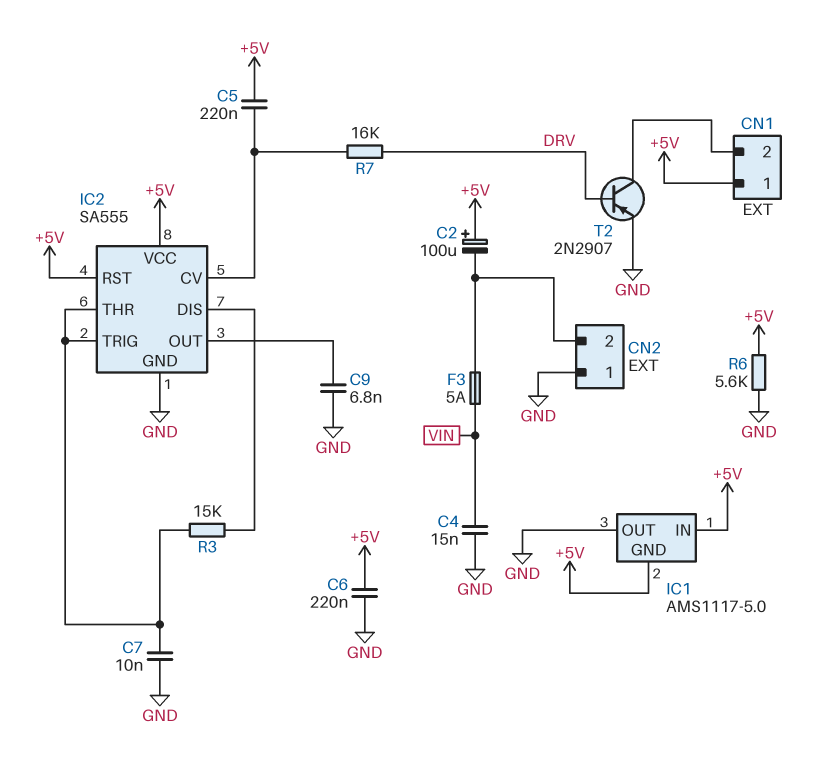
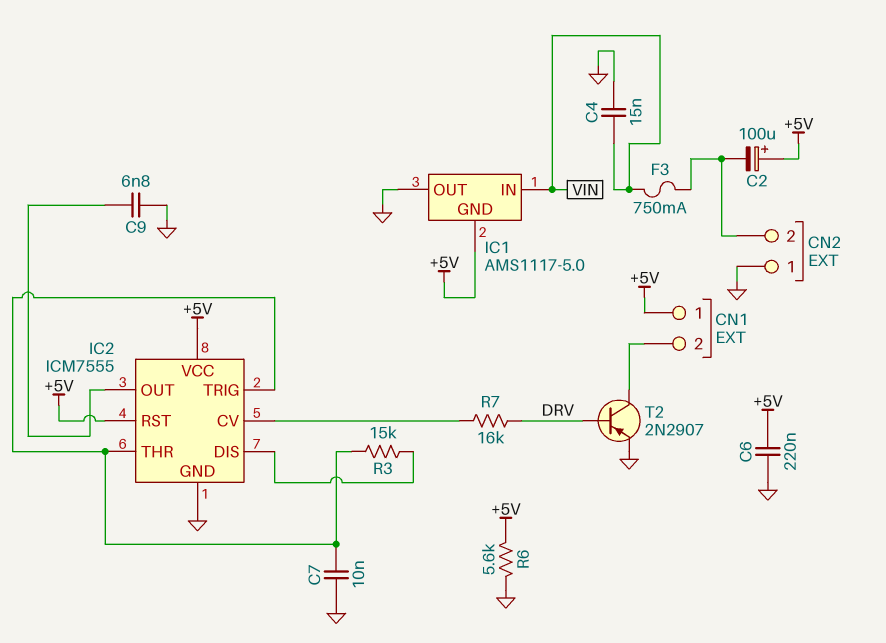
C5: 220nF (+5V, IC2/CV) -> none
F3: 5A (CN2/2, VIN) -> 750mA (CN2/2, VIN)
IC1 pin IN: +5V -> VIN
IC2: SA555 -> ICM7555

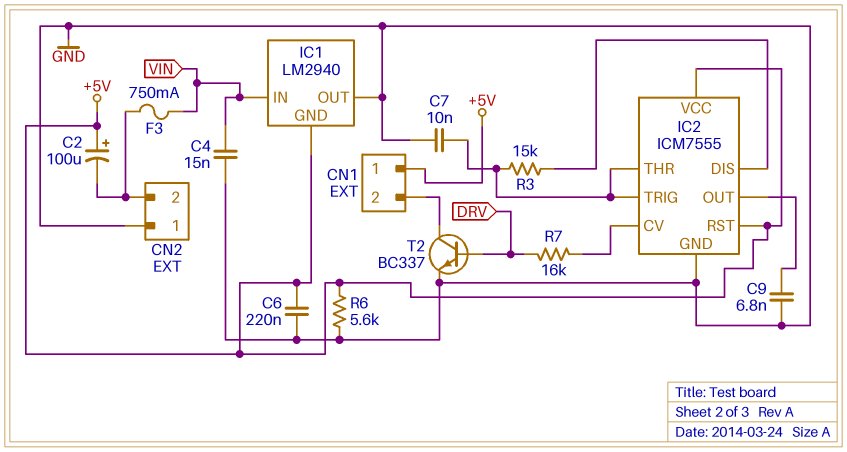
IC1: AMS1117-5.0 -> LM2940
T2: PNP 2N2907 (B DRV, C CN1/2, E GND) -> NPN BC337 (B DRV, C CN1/2, E GND)

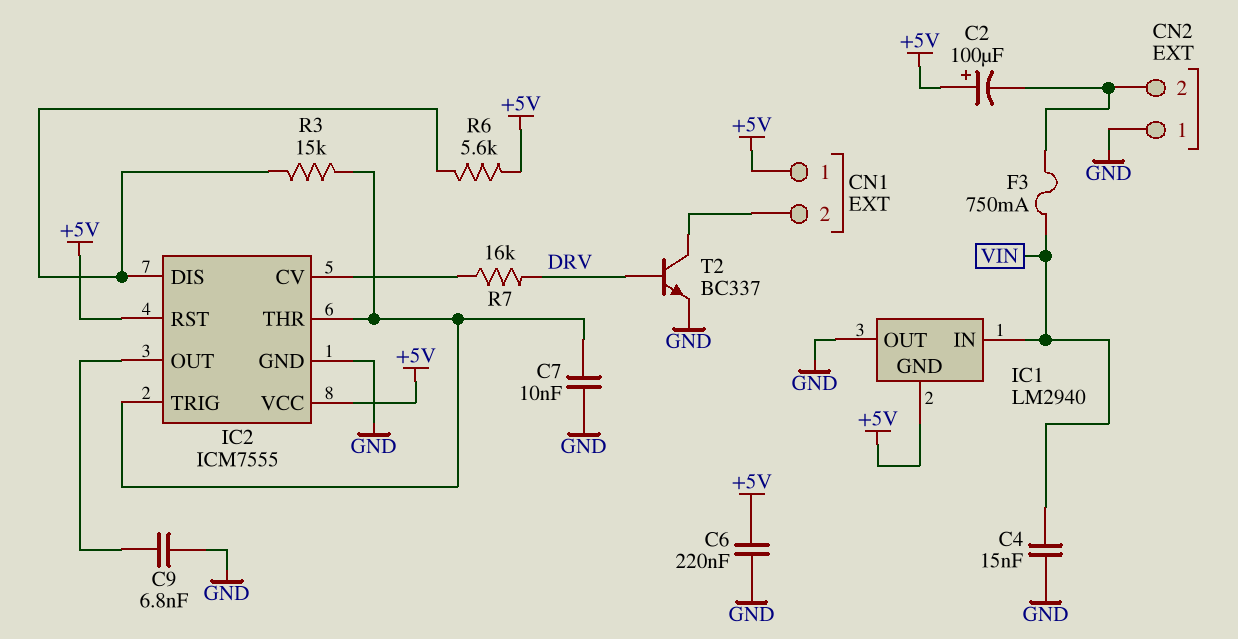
R6: 5.6k (+5V, GND) -> 5.6k (+5V, IC2/DIS)

